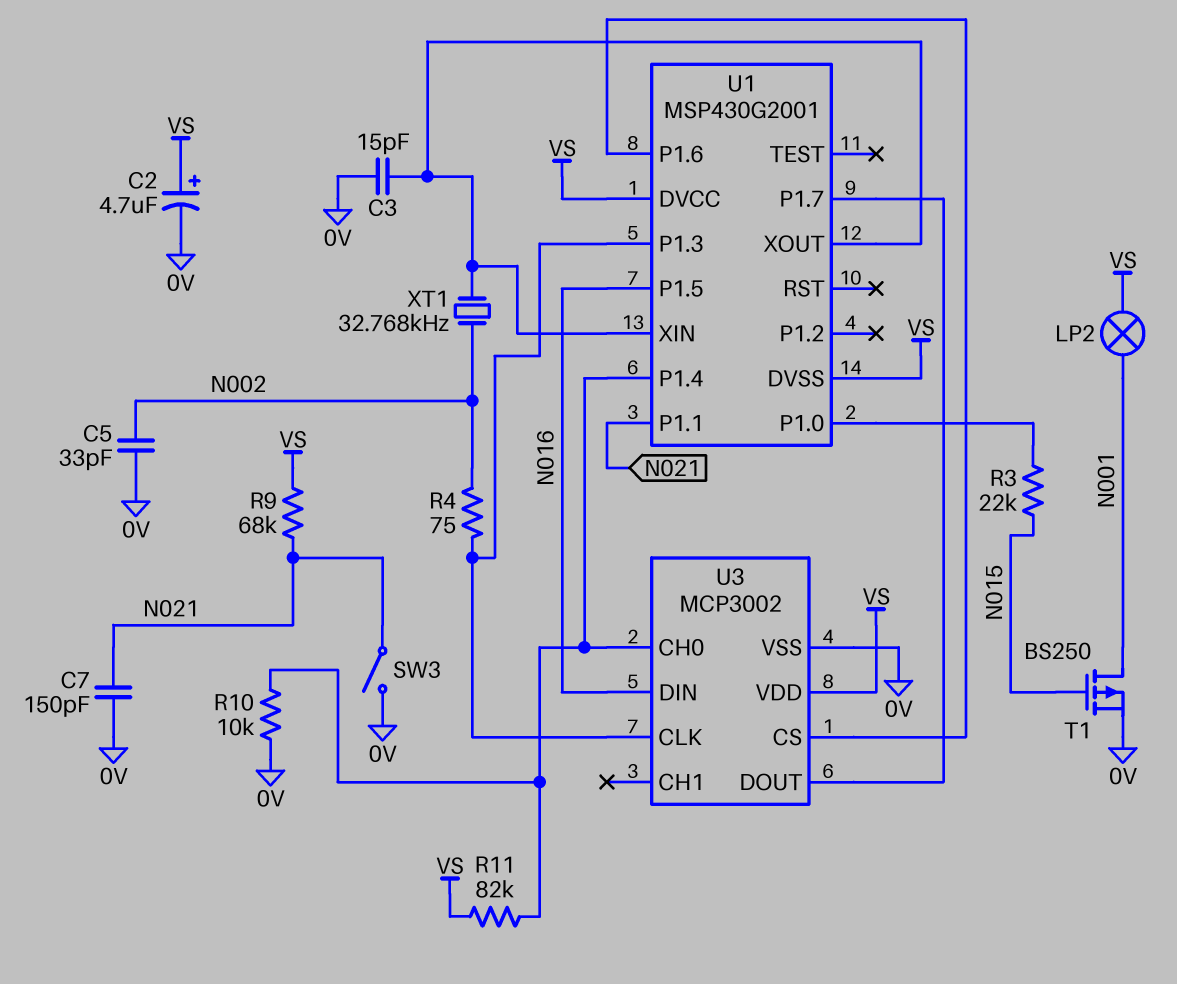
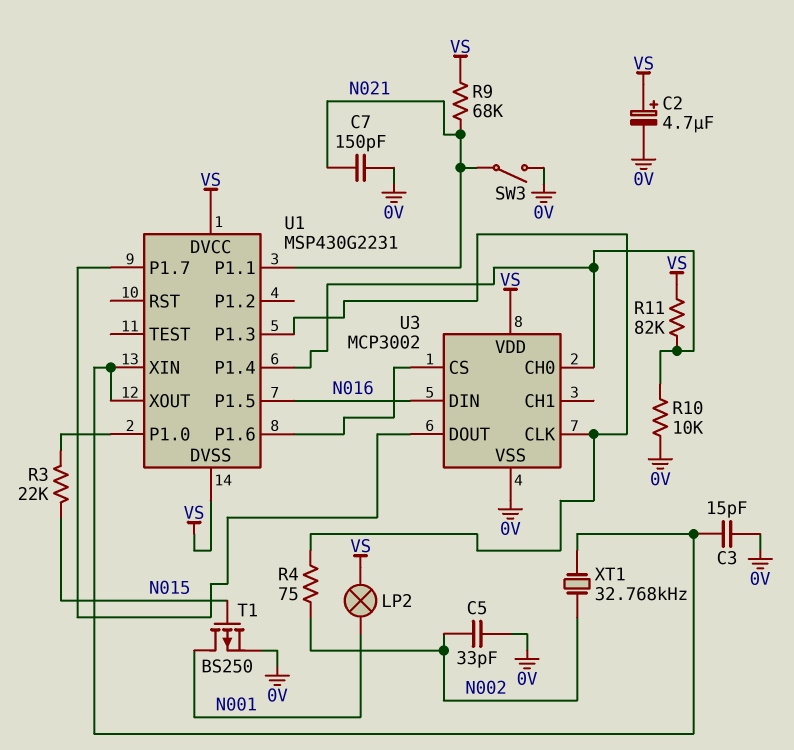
U1: MSP430G2001 -> MSP430G2231

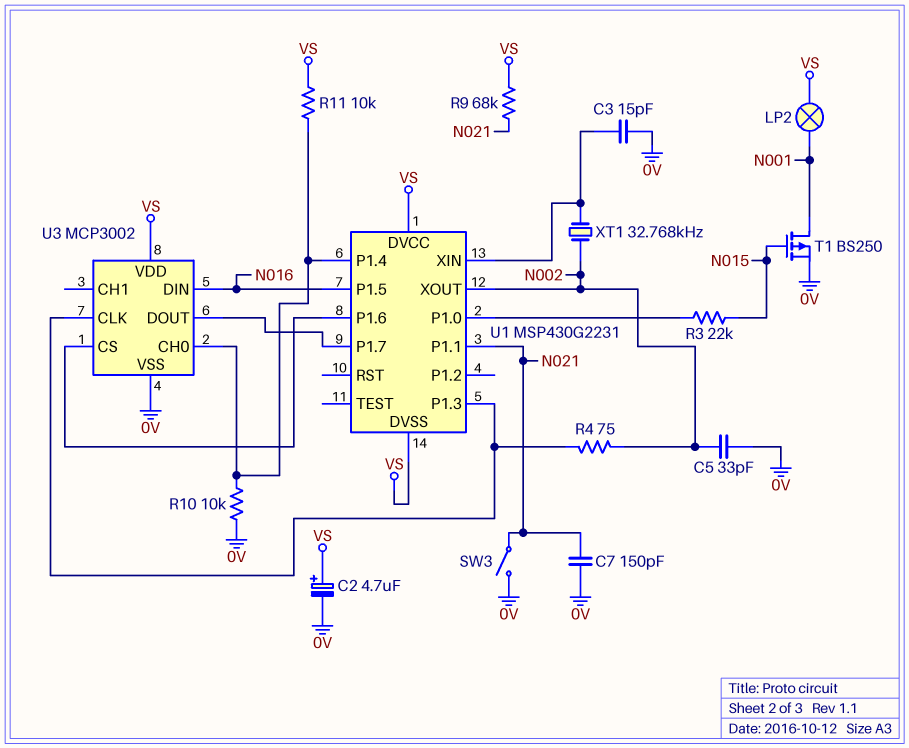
R11: 82k (U1/P1.4, VS) -> 10k (U1/P1.4, VS)
U1 pin XOUT: U1/XIN -> N002

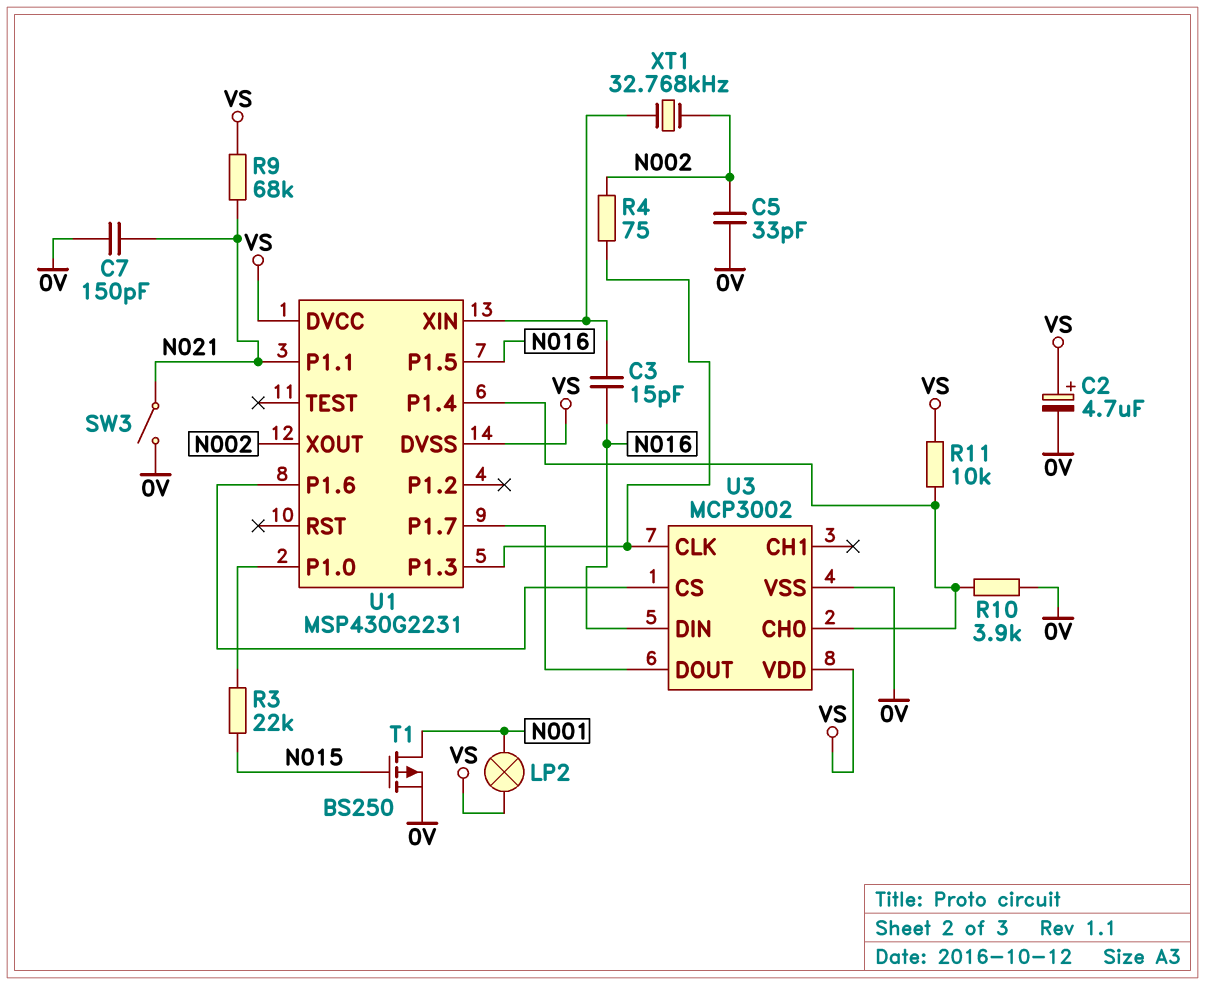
C3: 15pF (0V, U1/XIN) -> 15pF (N016, U1/XIN)
R10: 10k (0V, U1/P1.4) -> 3.9k (0V, U1/P1.4)

